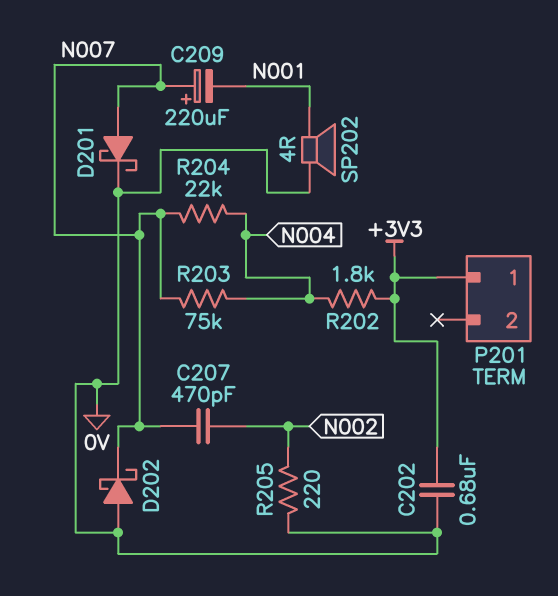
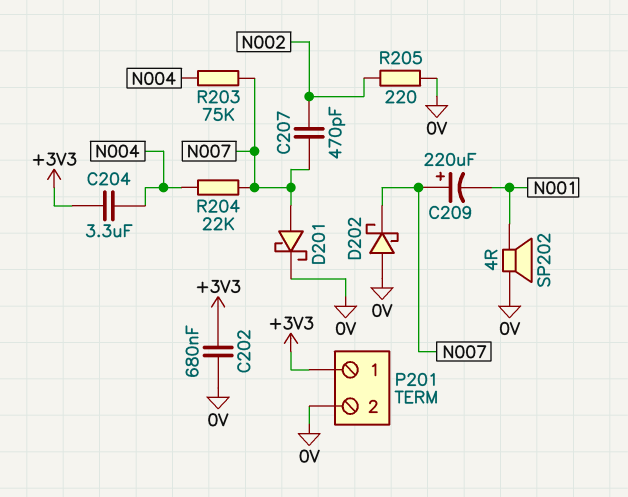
C204: none -> 3.3uF (+3V3, N004)
P201 pin 2: none -> 0V
R202: 1.8k (+3V3, N004) -> none

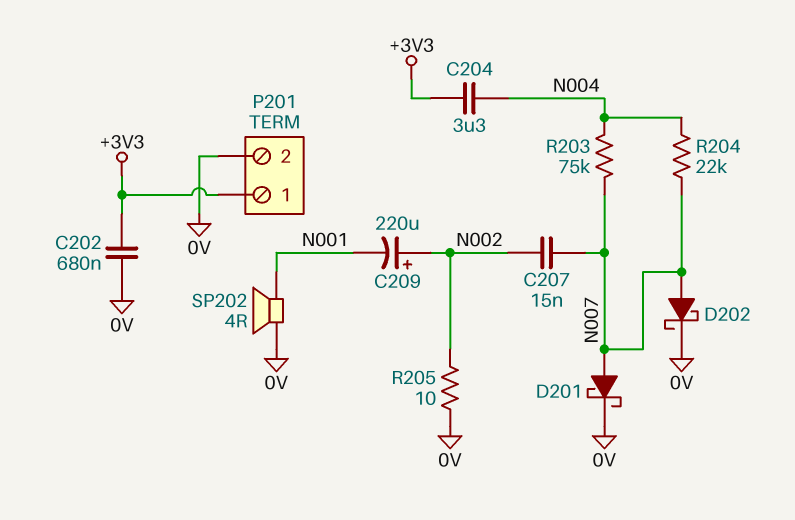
C207: 470pF (N002, N007) -> 15nF (N002, N007)
C209: 220uF (plus N007, minus N001) -> 220uF (plus N002, minus N001)
D202: schottky (A 0V, K N007) -> schottky (A N007, K 0V)
R205: 220 (0V, N002) -> 10 (0V, N002)

